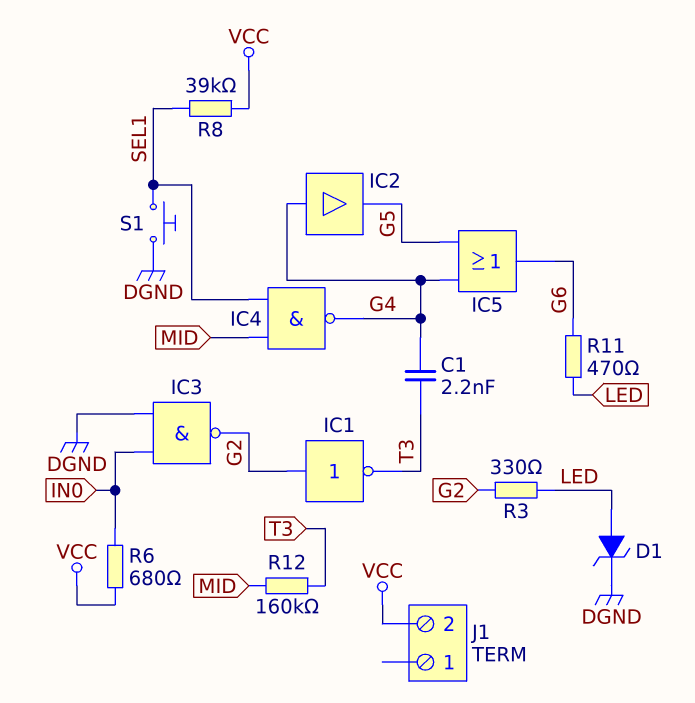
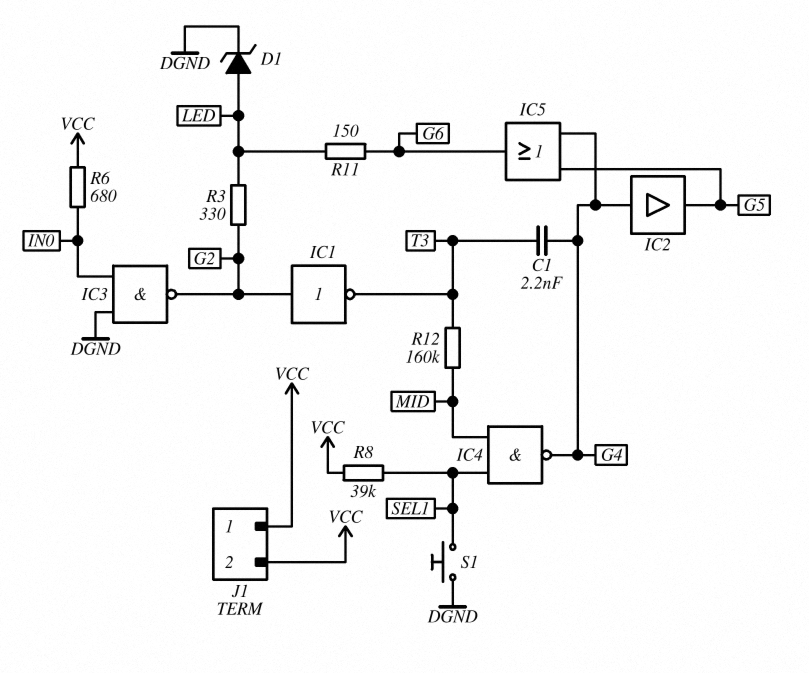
J1 pin 1: none -> VCC
R11: 470 (G6, LED) -> 150 (G6, LED)

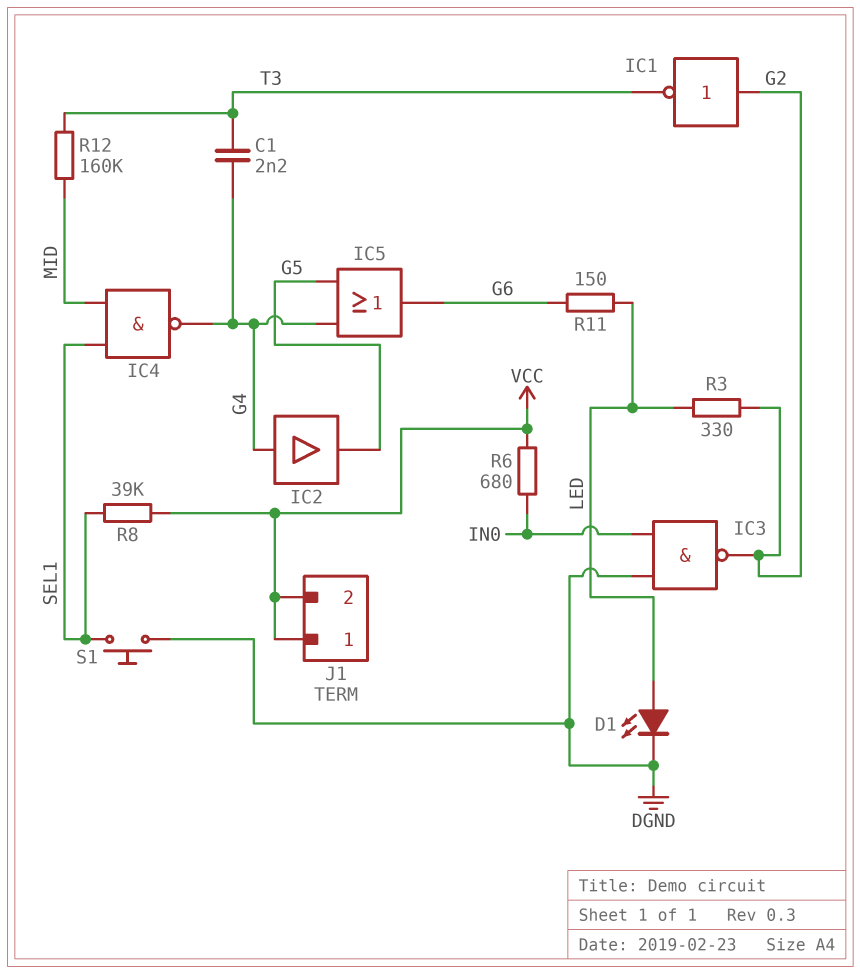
D1: zener (A LED, K DGND) -> LED (A LED, K DGND)

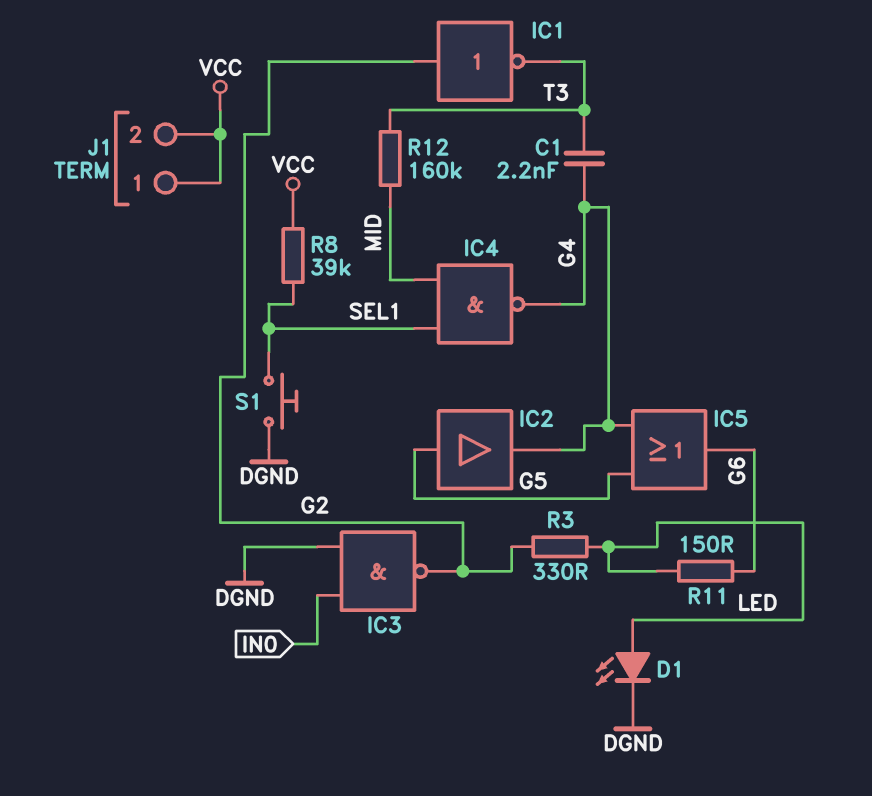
IC2: buffer (in G4, out G5) -> buffer (in G5, out G4)
R6: 680 (IN0, VCC) -> none

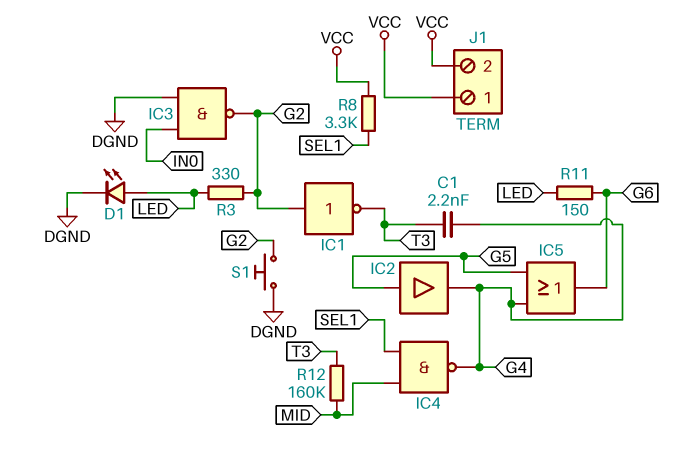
R8: 39k (SEL1, VCC) -> 3.3k (SEL1, VCC)
S1: button (DGND, SEL1) -> button (DGND, G2)

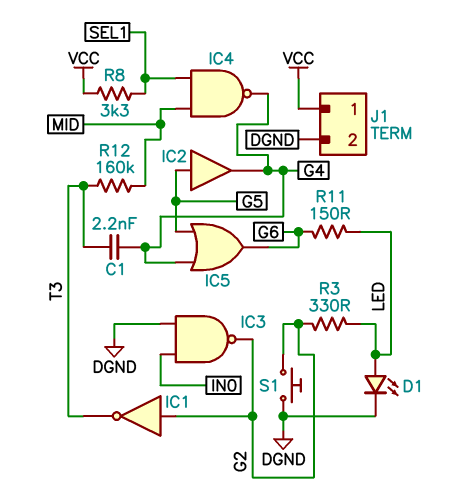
J1 pin 2: VCC -> DGND

